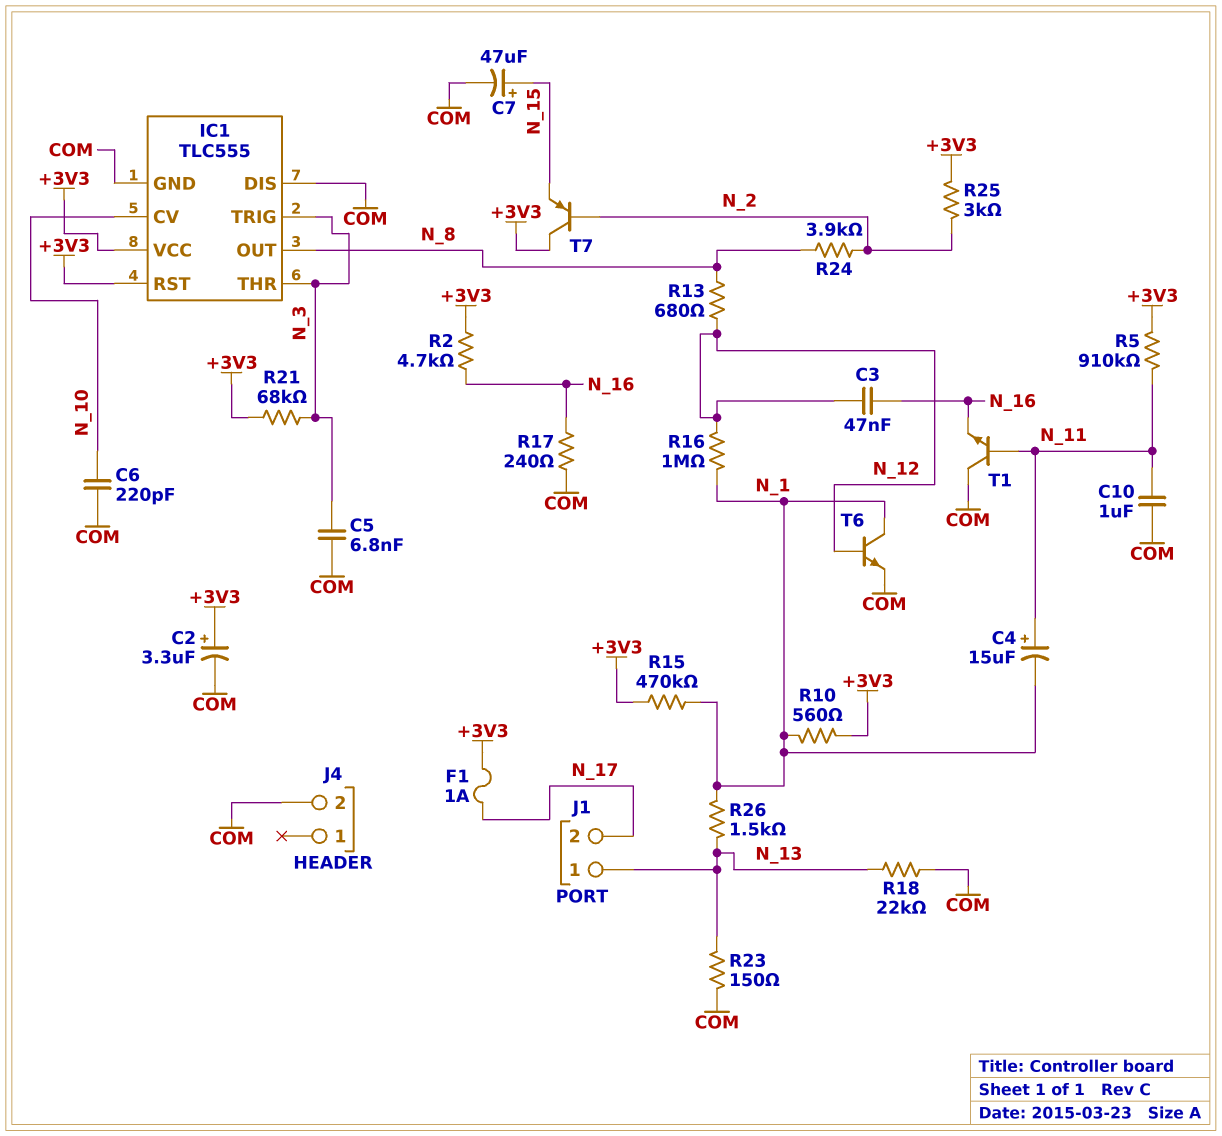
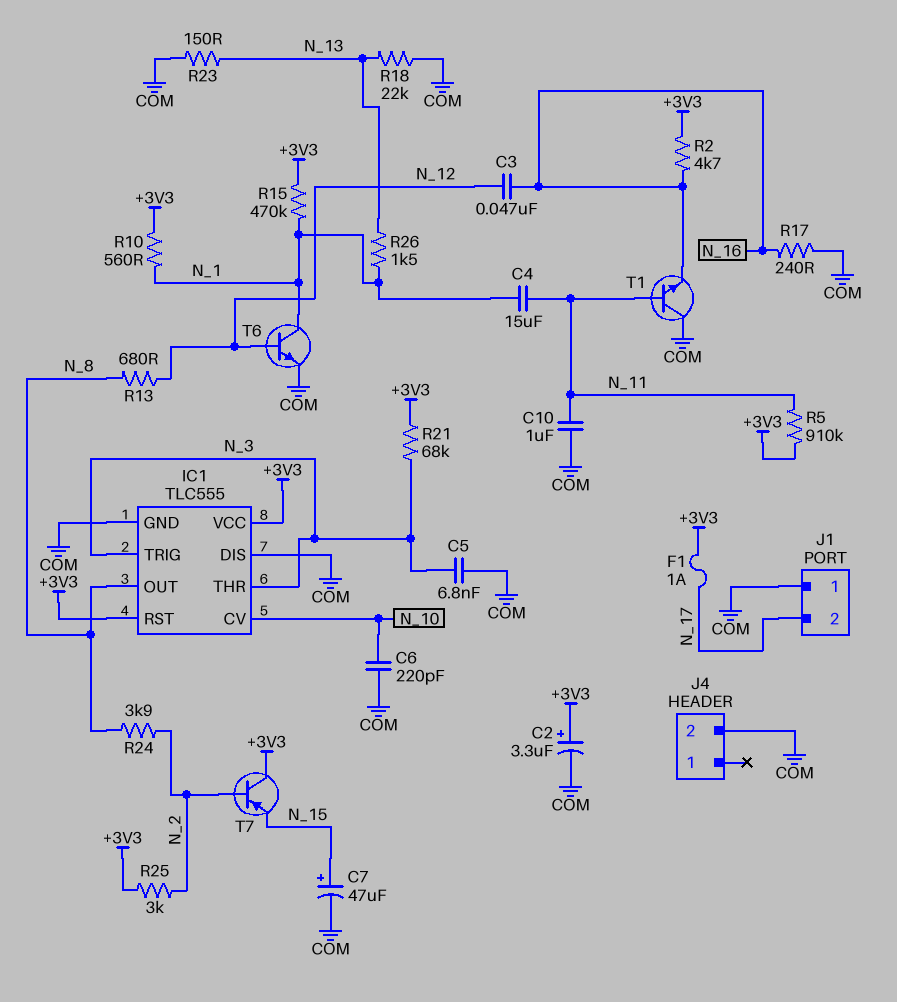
C4: 15uF (plus N_11, minus N_1) -> 15uF (N_1, N_11)
J1 pin 1: N_13 -> COM
R16: 1M (N_1, N_12) -> none

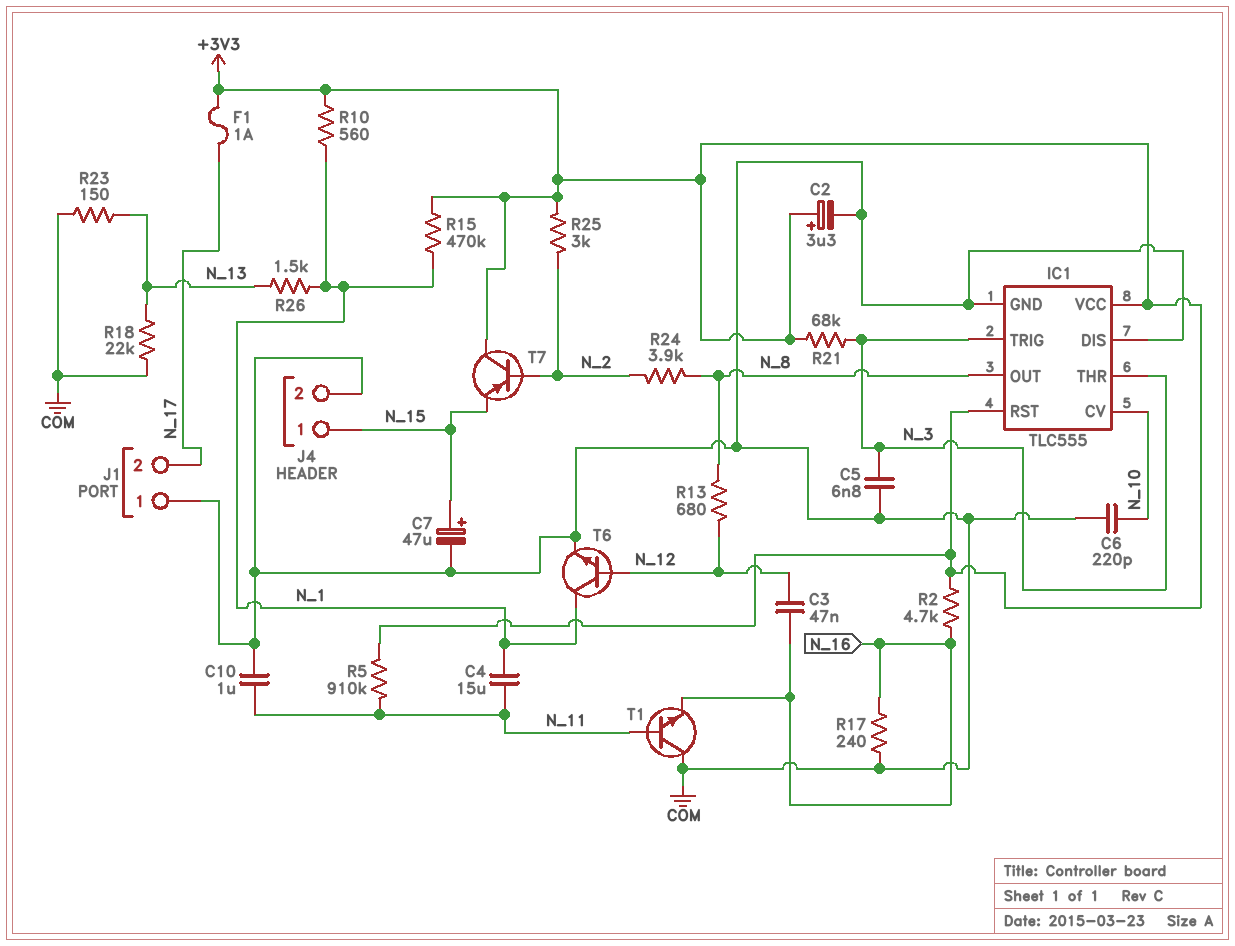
J4 pin 1: none -> N_15

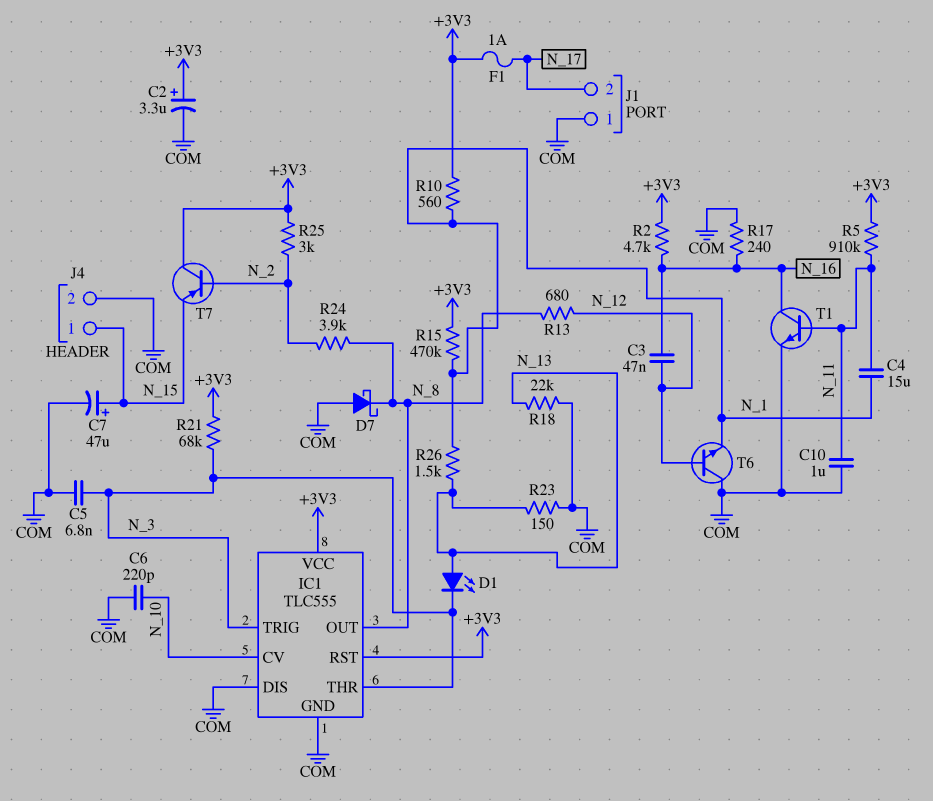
D1: none -> LED (A N_13, K N_3)
D7: none -> schottky (A COM, K N_8)
T1: NPN (B N_11, C COM, E N_16) -> NPN (B N_11, C N_16, E COM)
T6: NPN (B N_12, C N_1, E COM) -> NPN (B N_12, C COM, E N_1)

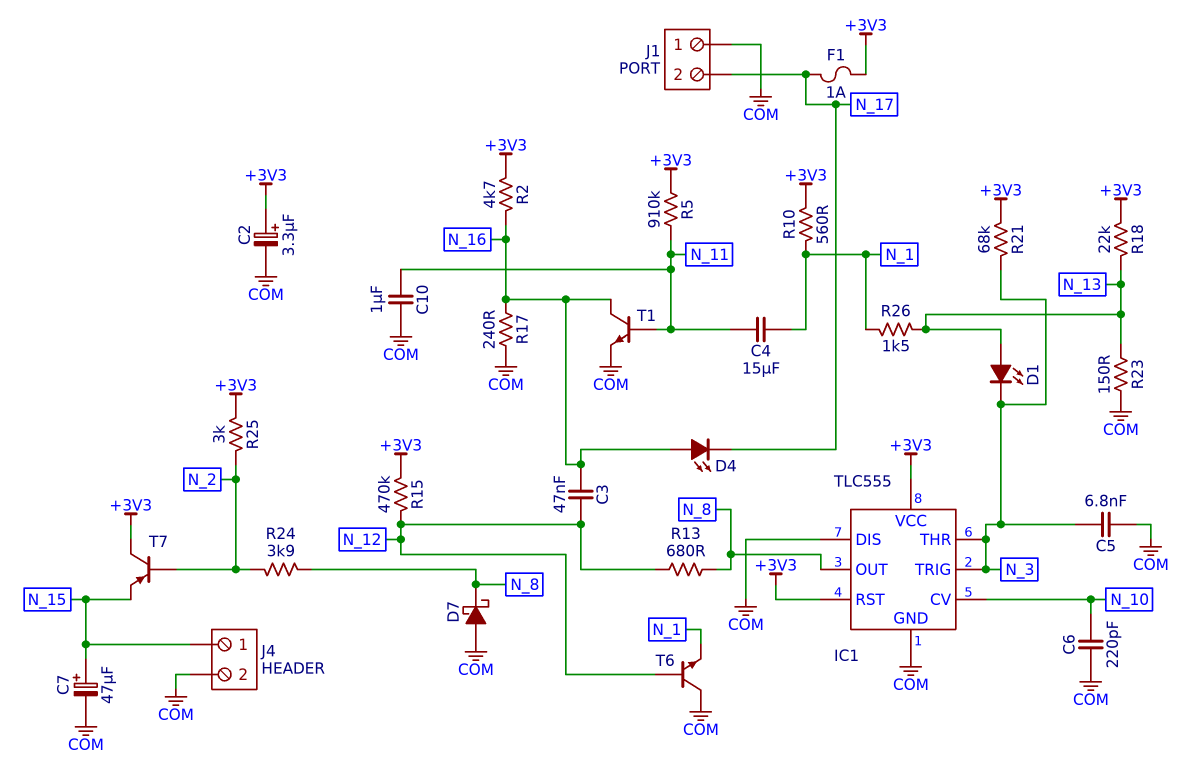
D4: none -> LED (A N_16, K N_17)
R15: 470k (+3V3, N_1) -> 470k (+3V3, N_12)
R18: 22k (COM, N_13) -> 22k (+3V3, N_13)

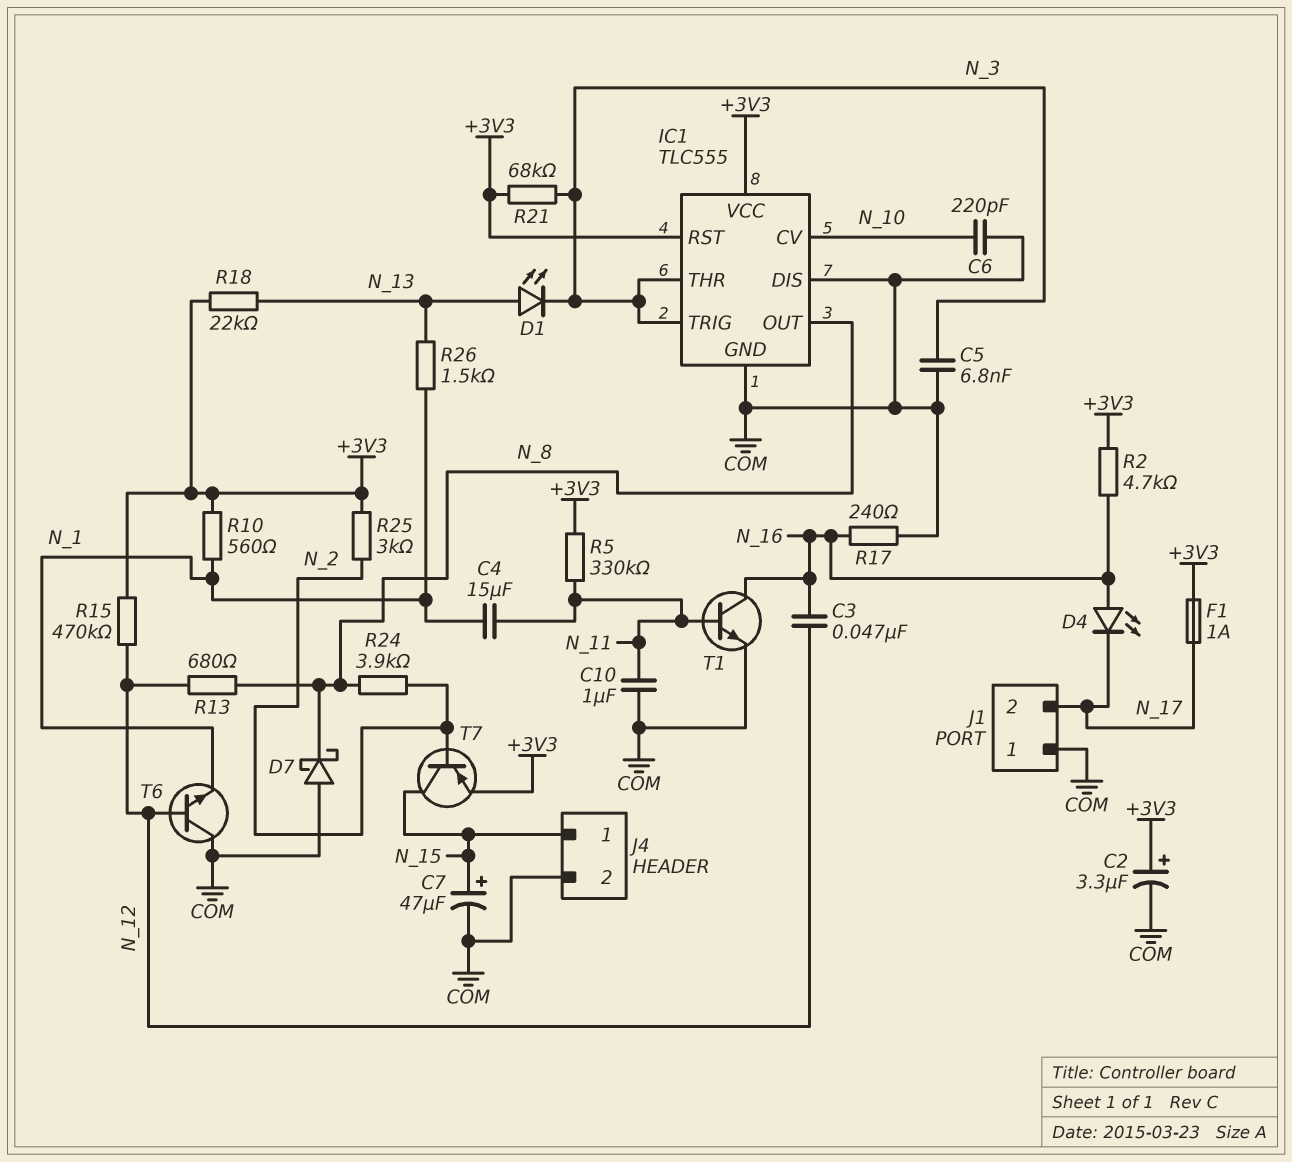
R5: 910k (+3V3, N_11) -> 330k (+3V3, N_11)
R23: 150 (COM, N_13) -> none
T7: PNP (B N_2, C +3V3, E N_15) -> PNP (B N_2, C N_15, E +3V3)

